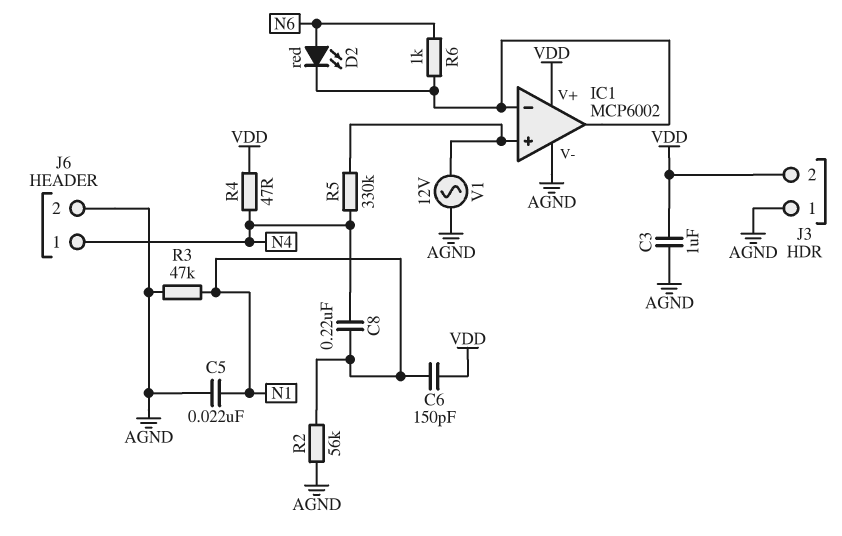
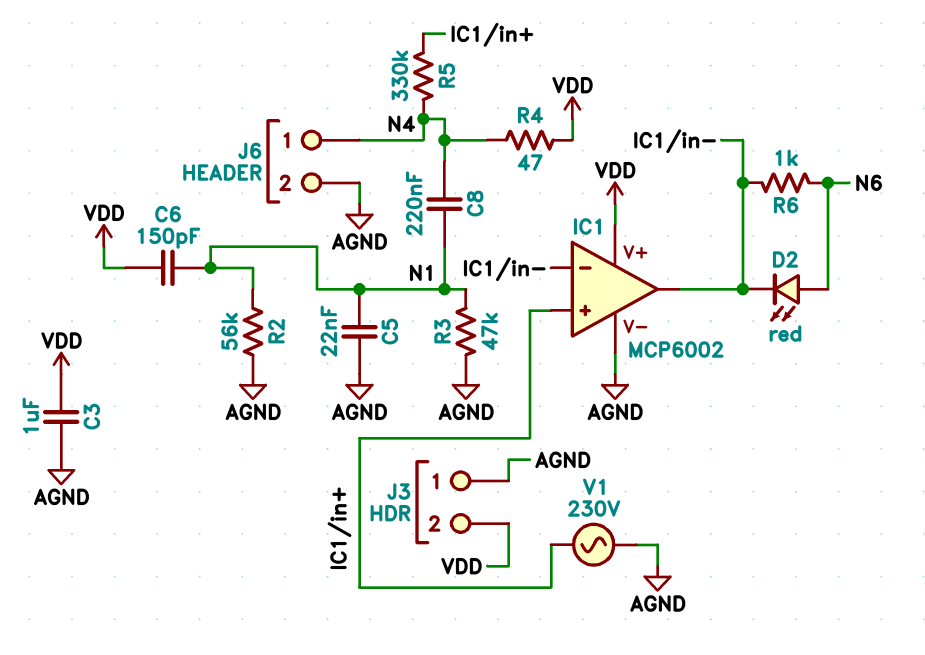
V1: AC 12V (AGND, IC1/in+) -> AC 230V (AGND, IC1/in+)

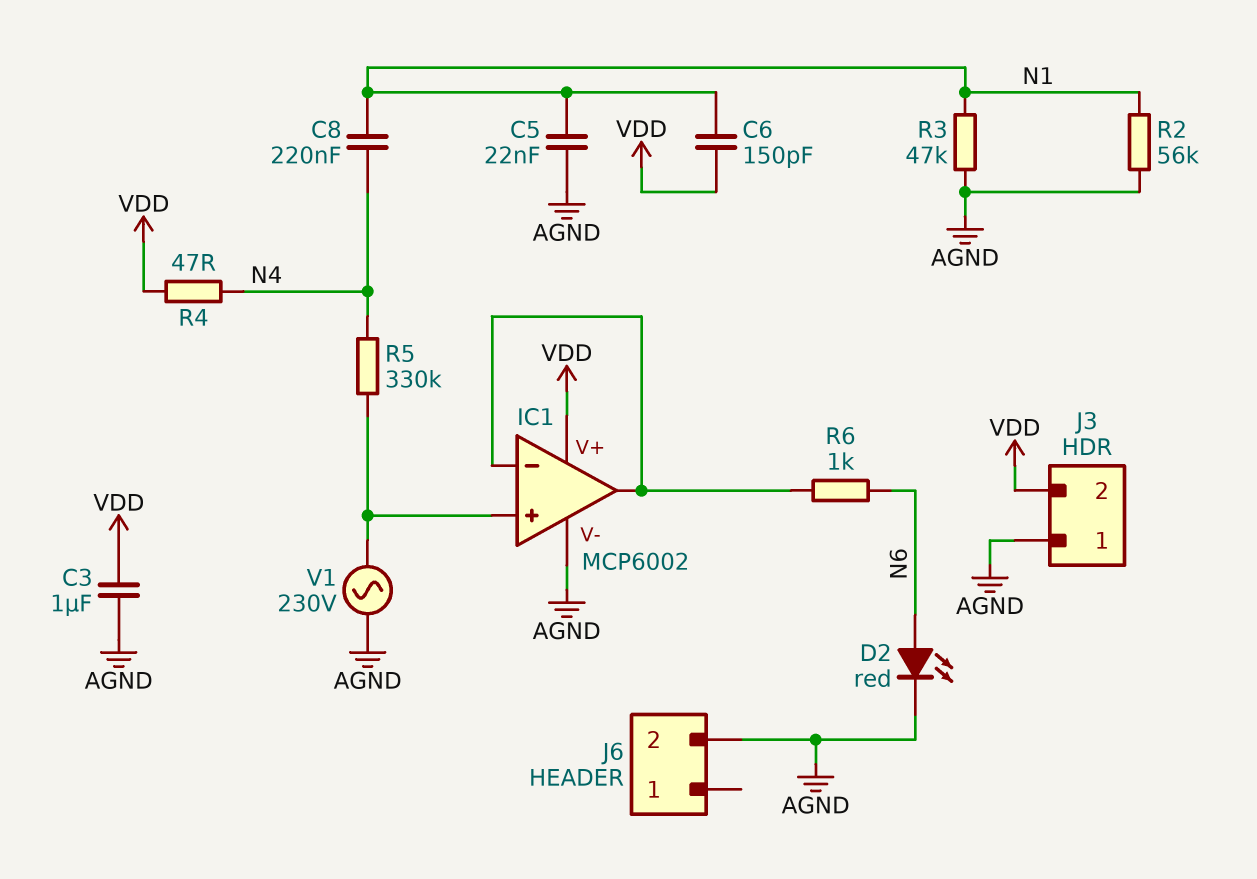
D2: LED red (A N6, K IC1/in-) -> LED red (A N6, K AGND)
J6 pin 1: N4 -> none

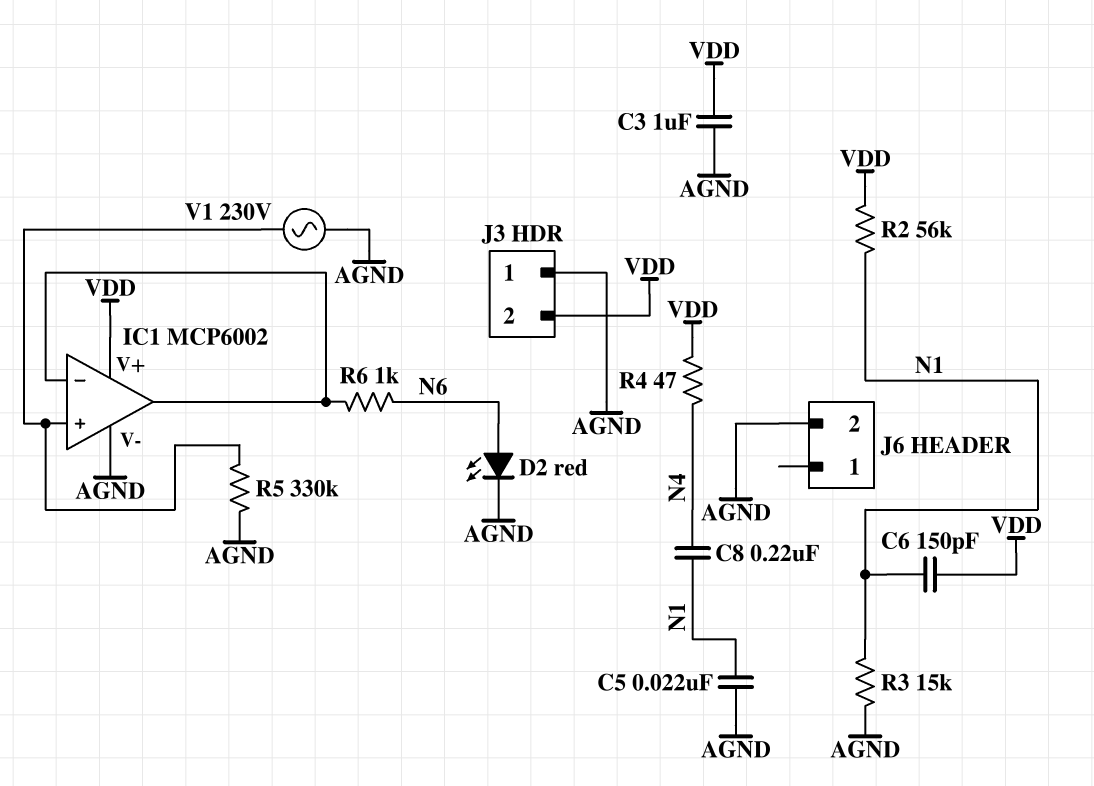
R2: 56k (AGND, N1) -> 56k (N1, VDD)
R3: 47k (AGND, N1) -> 15k (AGND, N1)
R5: 330k (IC1/in+, N4) -> 330k (AGND, IC1/in+)

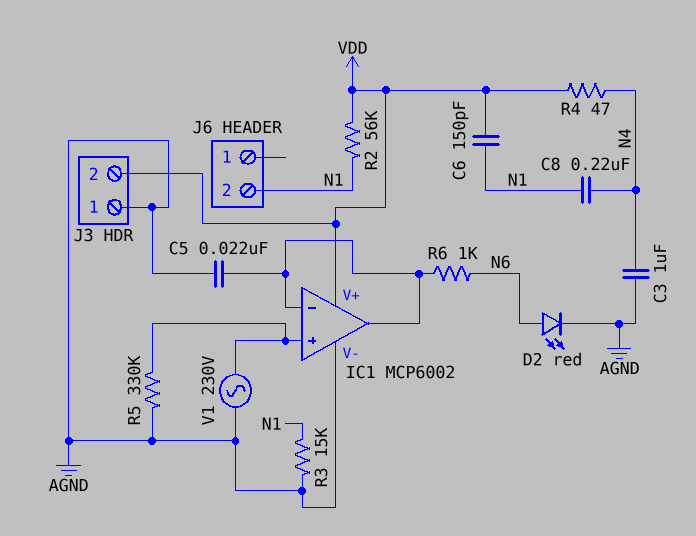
C3: 1uF (AGND, VDD) -> 1uF (AGND, N4)
C5: 22nF (AGND, N1) -> 22nF (AGND, IC1/in-)
J6 pin 2: AGND -> N1

